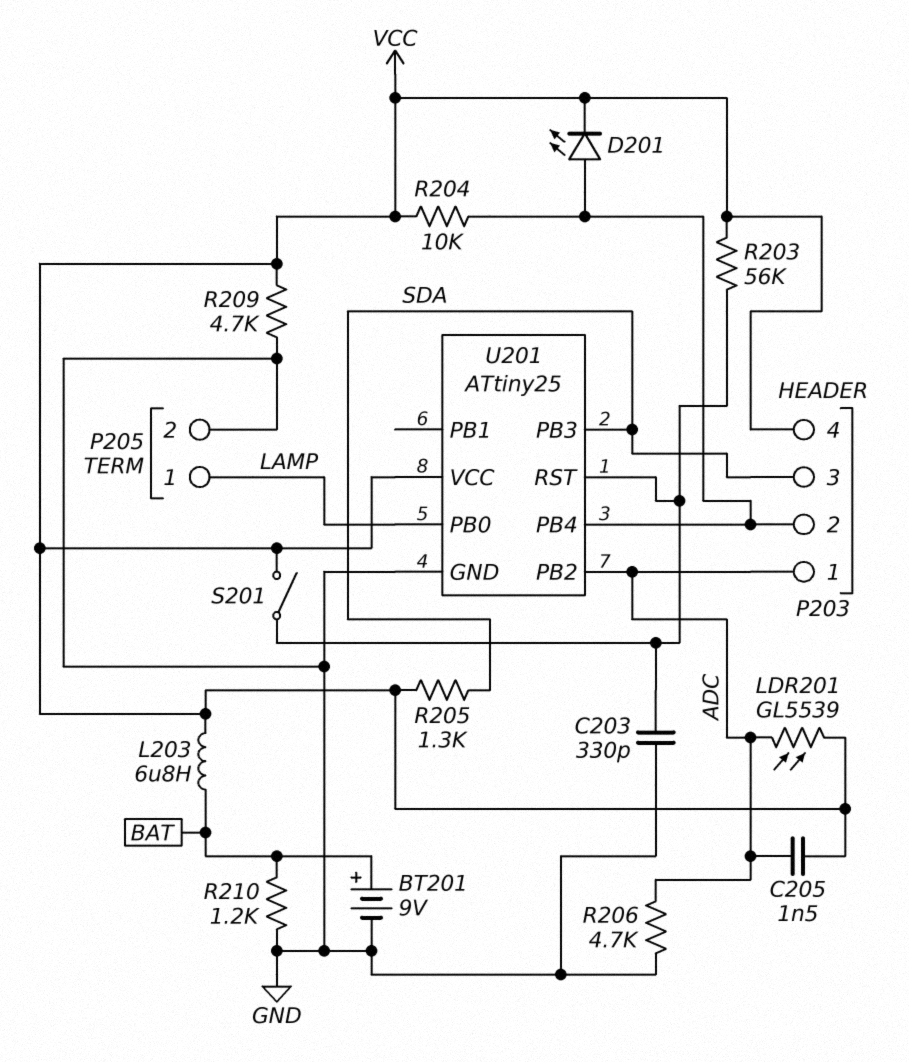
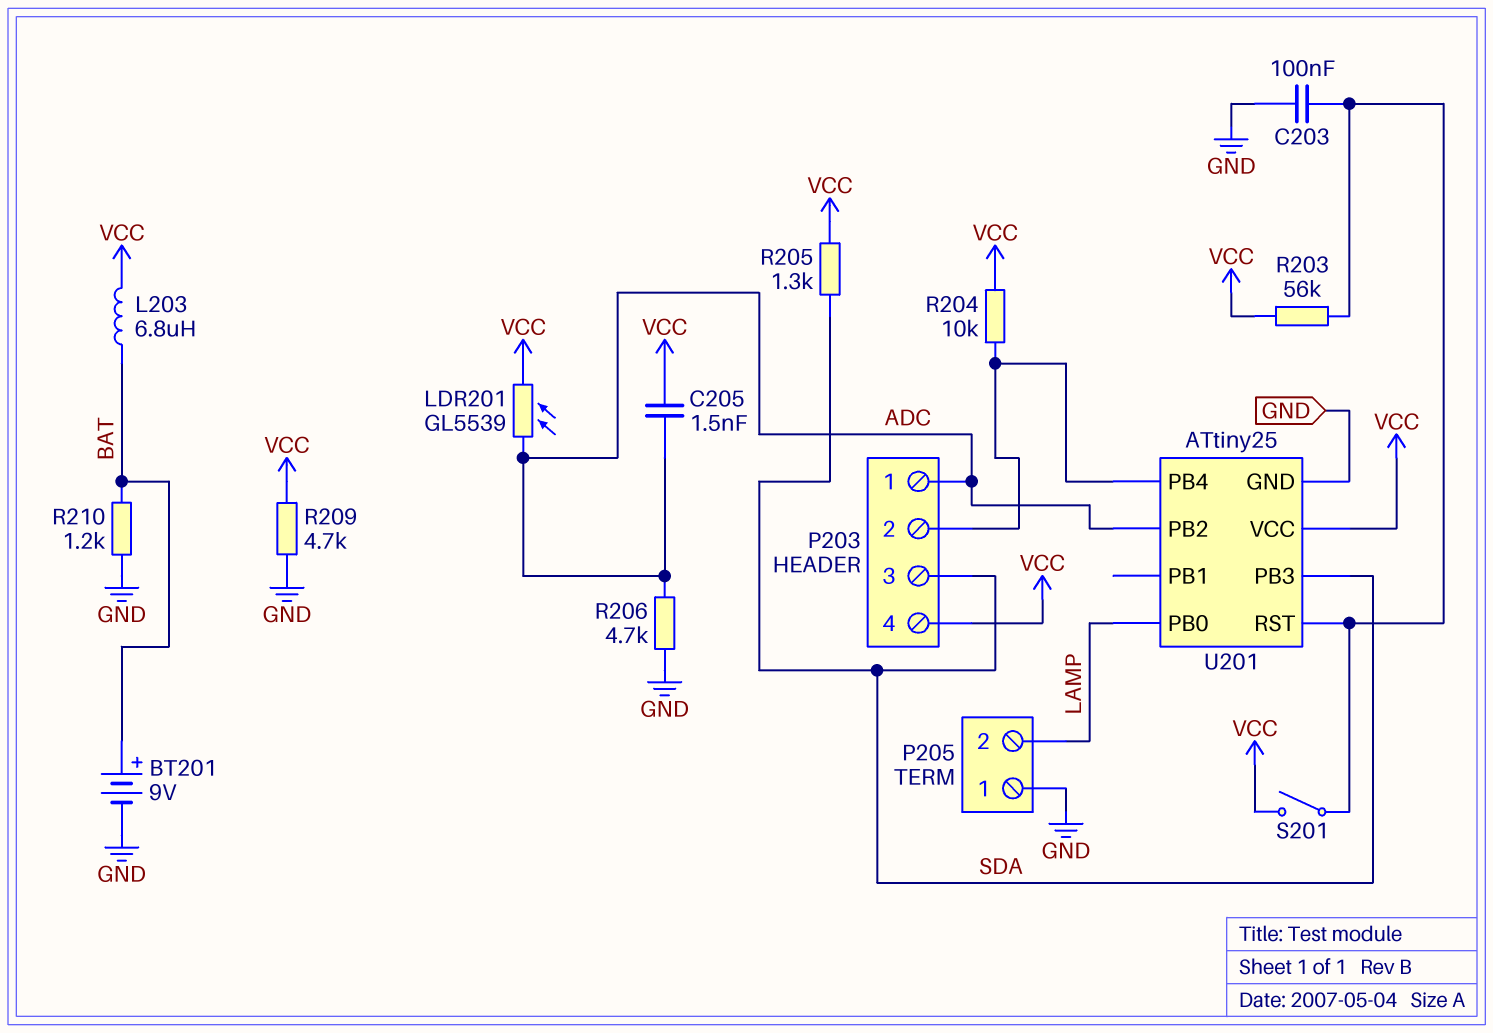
C203: 330pF (GND, U201/RST) -> 100nF (GND, U201/RST)
D201: LED (A P203/2, K VCC) -> none
P205 pin 1: LAMP -> GND
P205 pin 2: GND -> LAMP

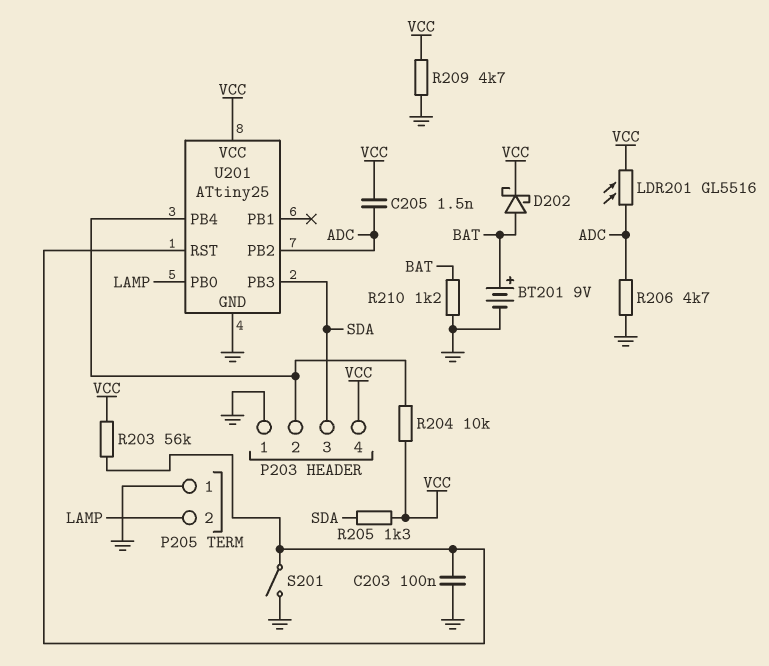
D202: none -> schottky (A BAT, K VCC)
L203: 6.8uH (BAT, VCC) -> none
LDR201: GL5539 (ADC, VCC) -> GL5516 (ADC, VCC)
P203 pin 1: ADC -> GND
S201: switch (U201/RST, VCC) -> switch (GND, U201/RST)

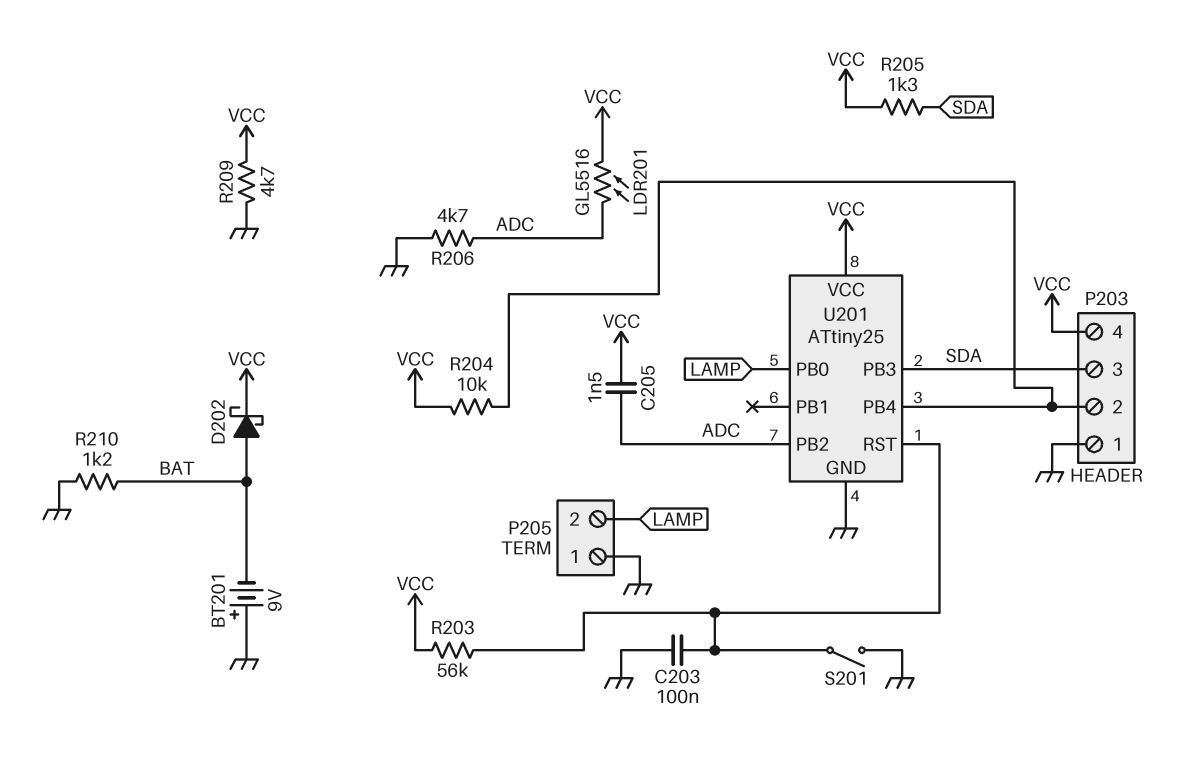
BT201: 9V (plus BAT, minus GND) -> 9V (plus GND, minus BAT)

